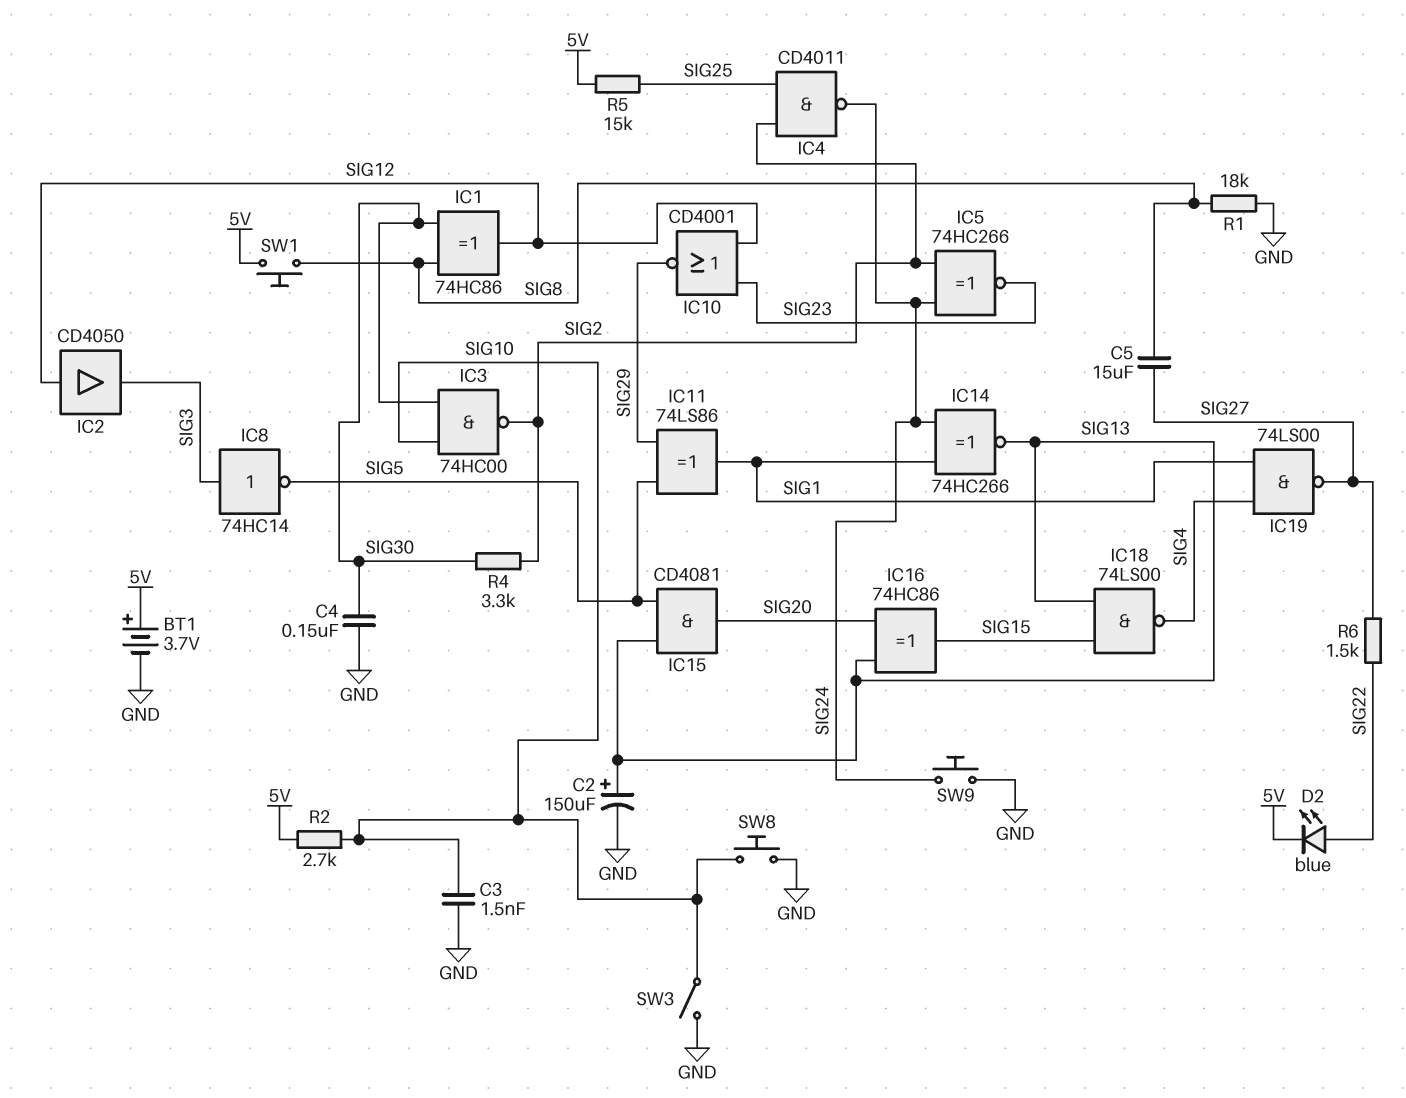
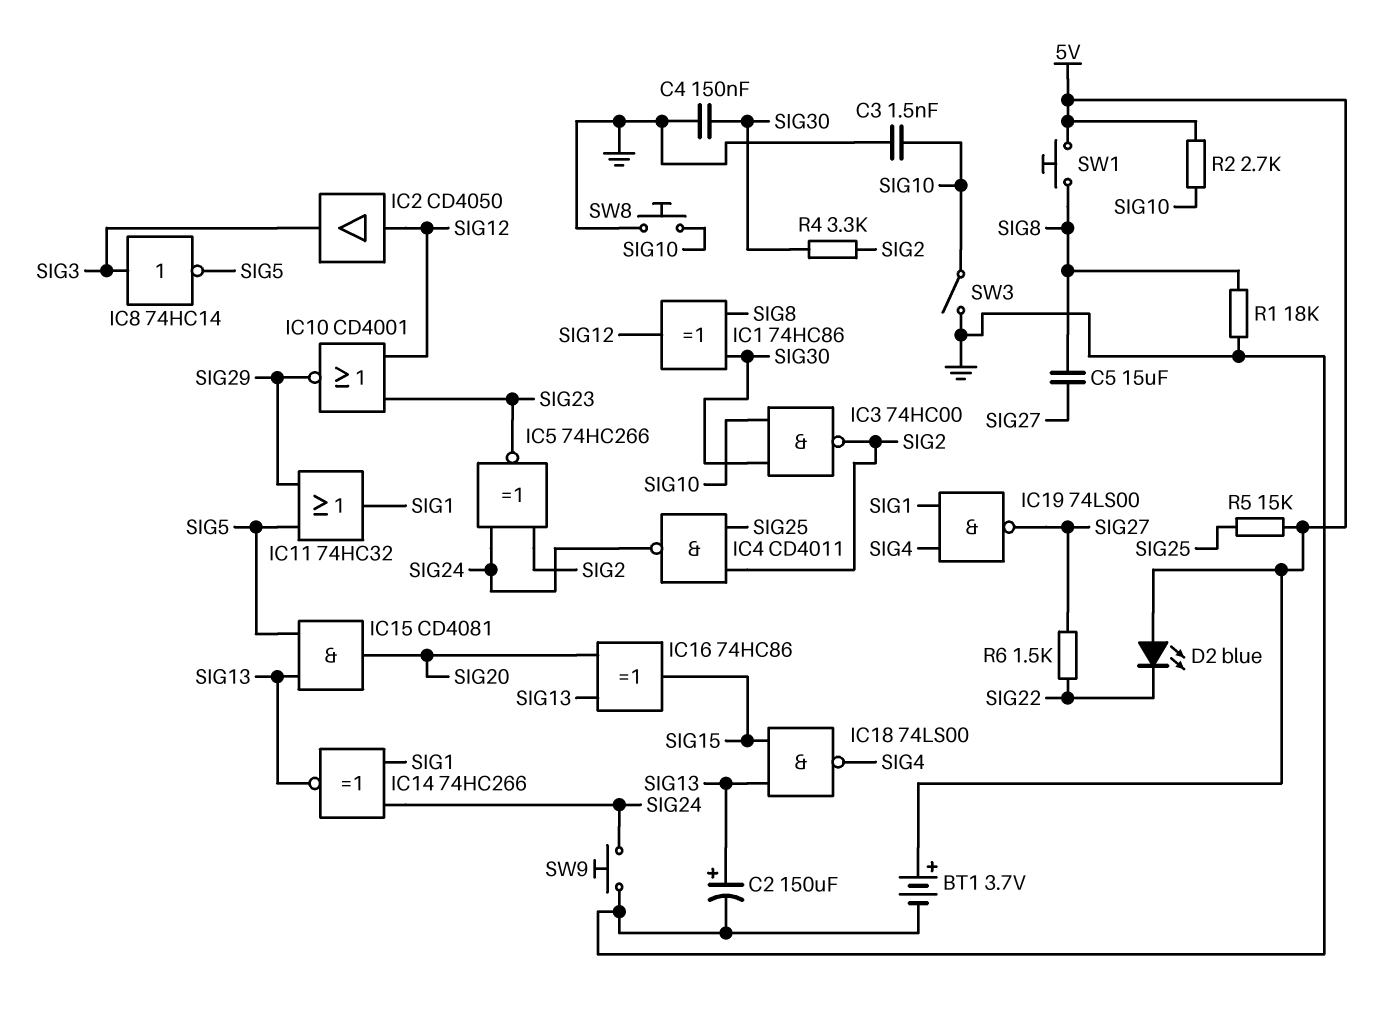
D2: LED blue (A SIG22, K 5V) -> LED blue (A 5V, K SIG22)
IC11: XOR 74LS86 (in SIG5, in SIG29, out SIG1) -> OR 74HC32 (in SIG5, in SIG29, out SIG1)

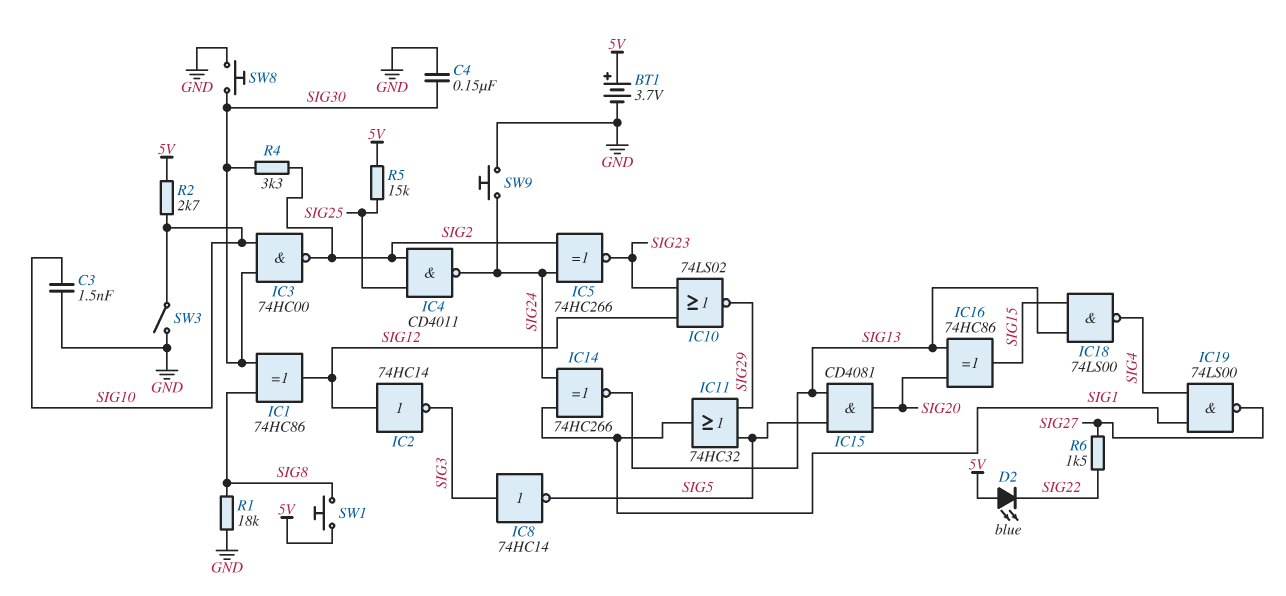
C2: 150uF (plus SIG13, minus GND) -> none
C5: 15uF (SIG8, SIG27) -> none
IC2: buffer CD4050 (in SIG12, out SIG3) -> NOT 74HC14 (in SIG12, out SIG3)
IC10: NOR CD4001 (in SIG12, in SIG23, out SIG29) -> NOR 74LS02 (in SIG12, in SIG23, out SIG29)
SW8: button (GND, SIG10) -> button (GND, SIG30)

